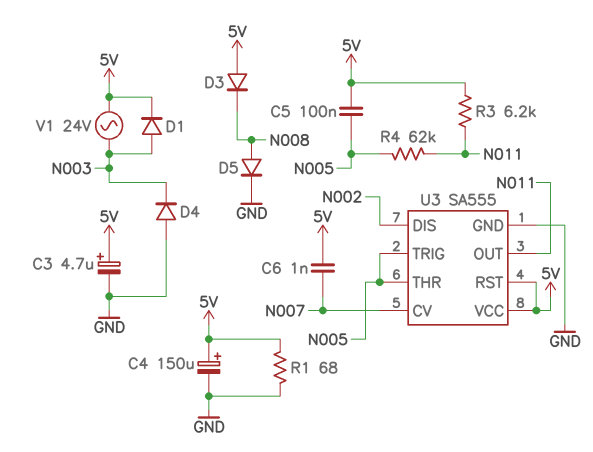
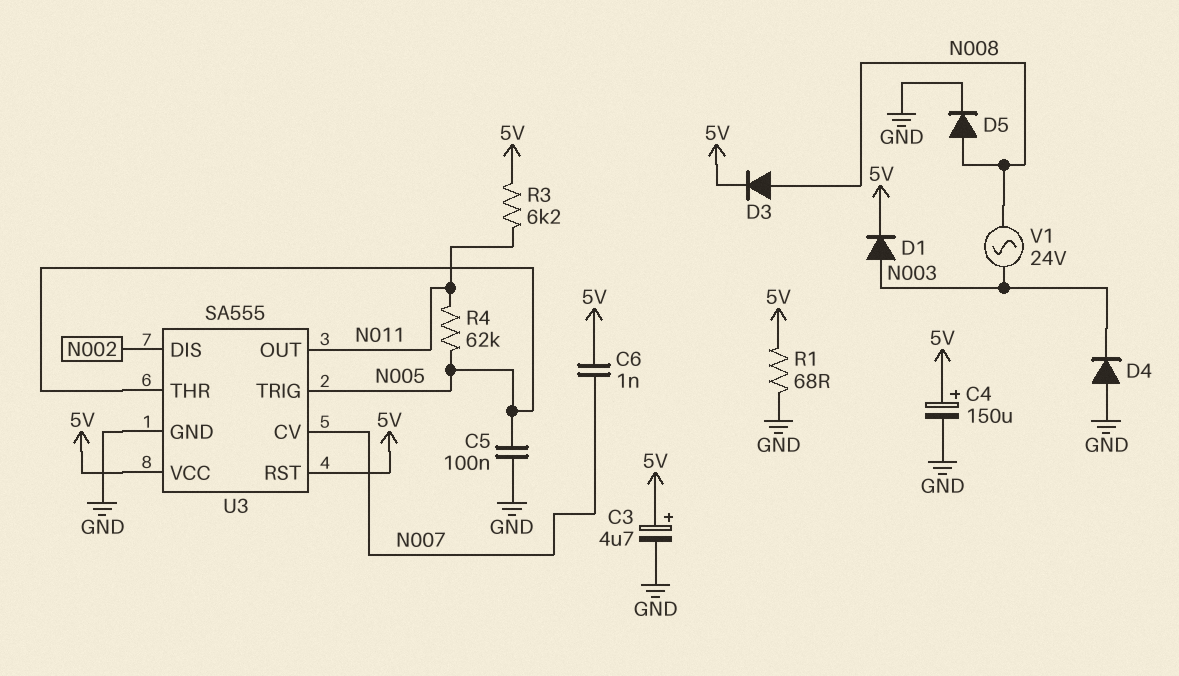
C5: 100nF (5V, N005) -> 100nF (GND, N005)
D3: diode (A 5V, K N008) -> diode (A N008, K 5V)
V1: AC 24V (5V, N003) -> AC 24V (N003, N008)

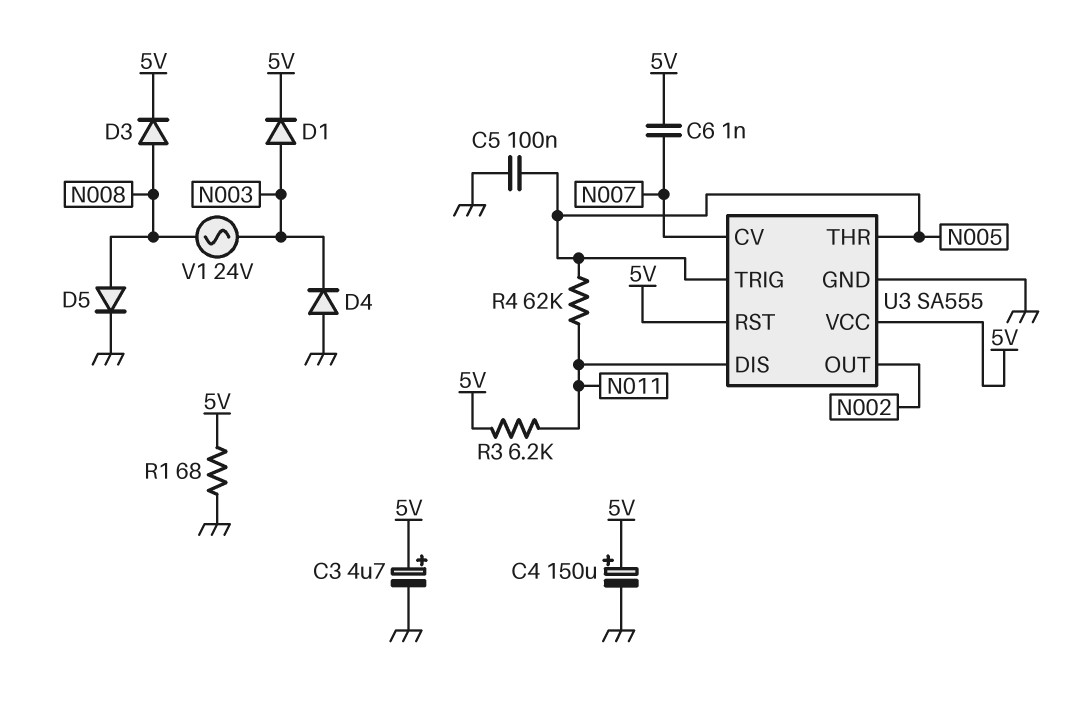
U3 pin DIS: N002 -> N011
U3 pin OUT: N011 -> N002

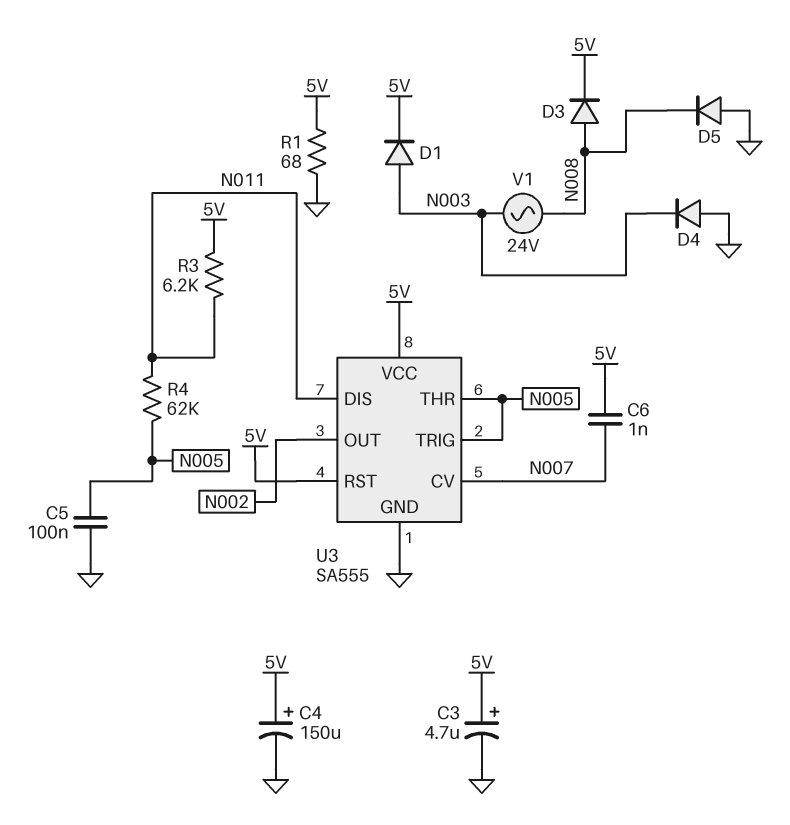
D5: diode (A N008, K GND) -> diode (A GND, K N008)

